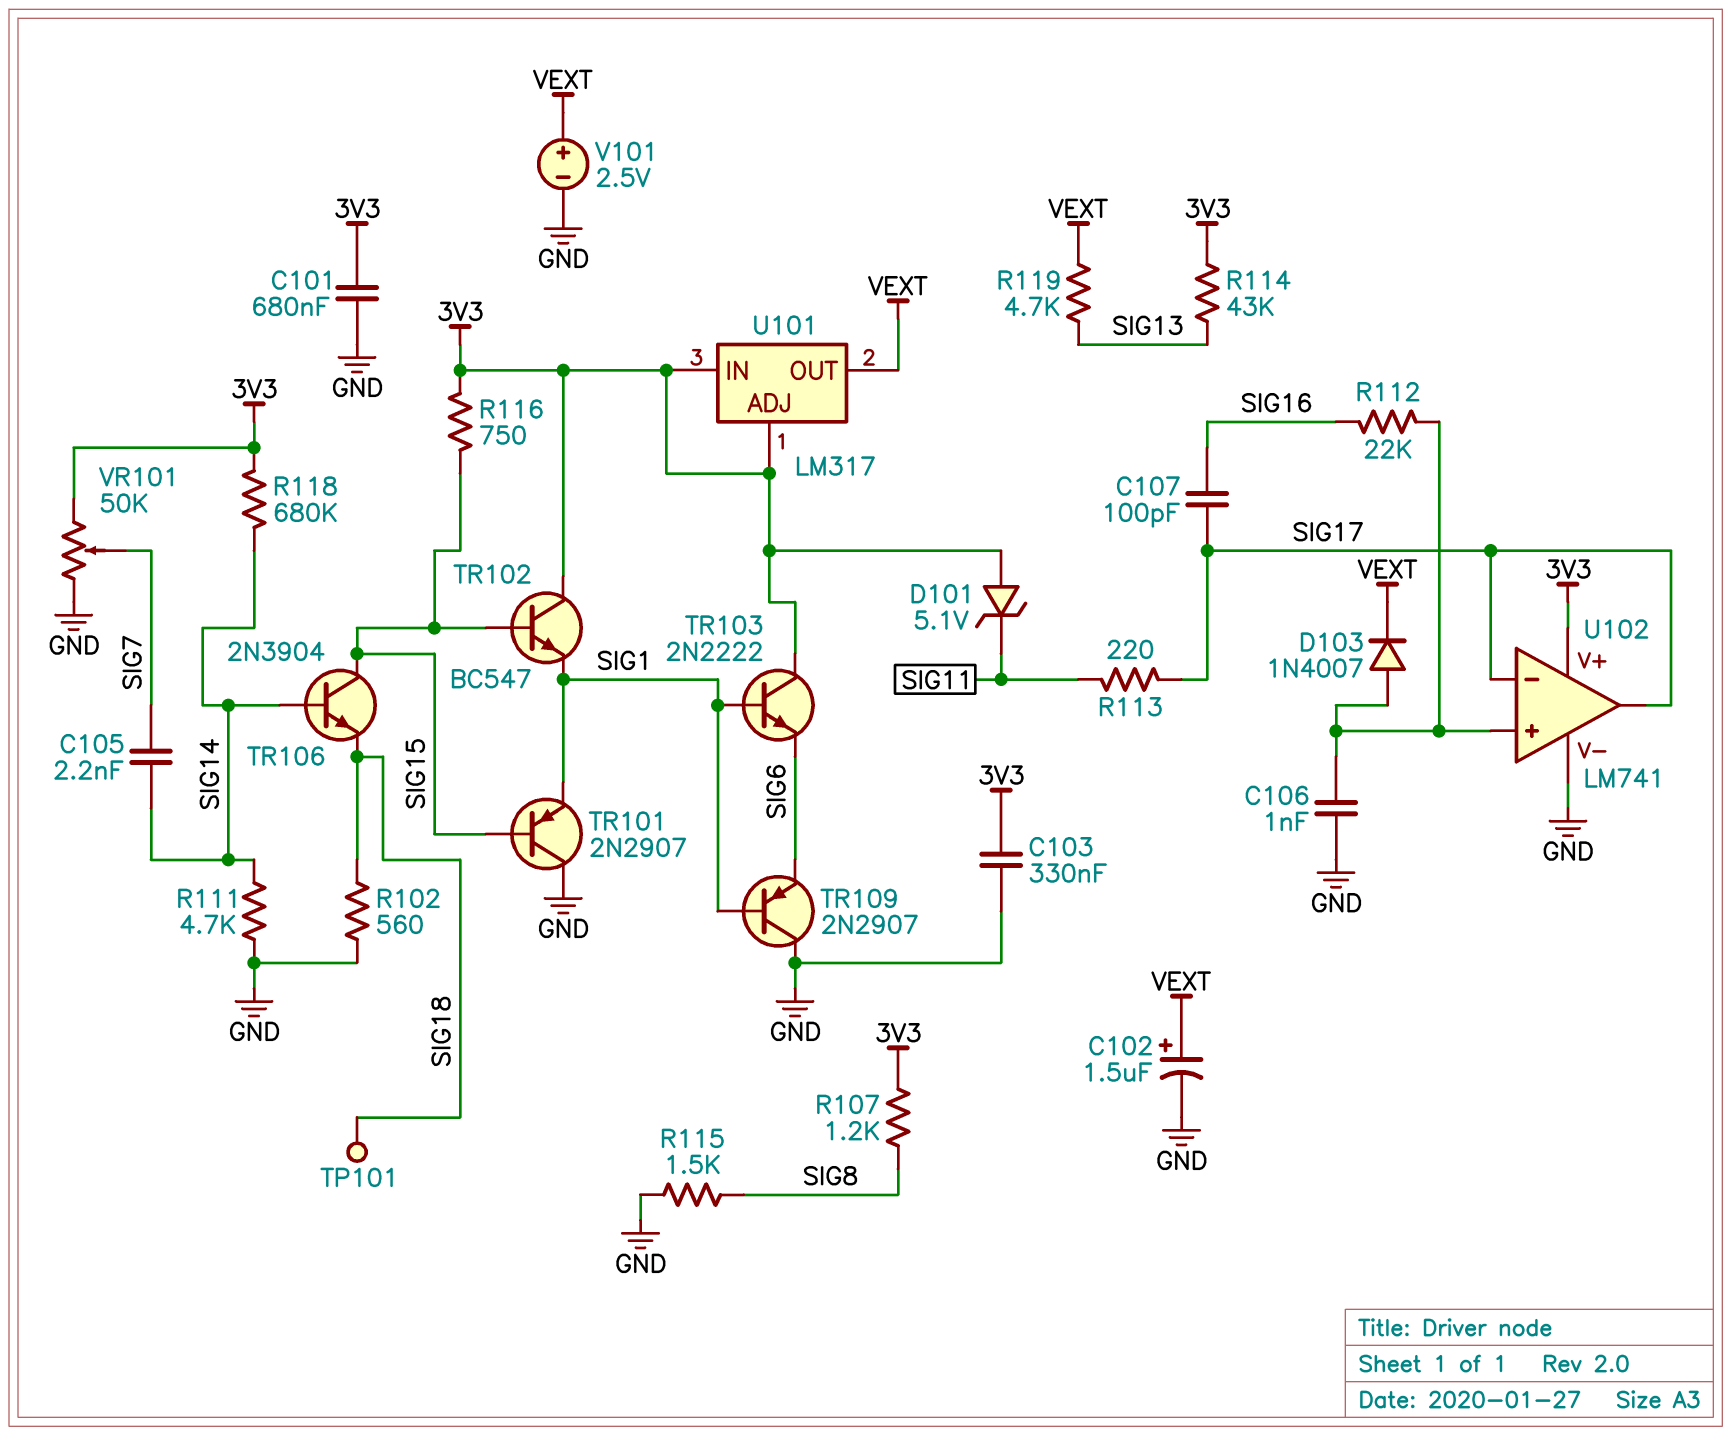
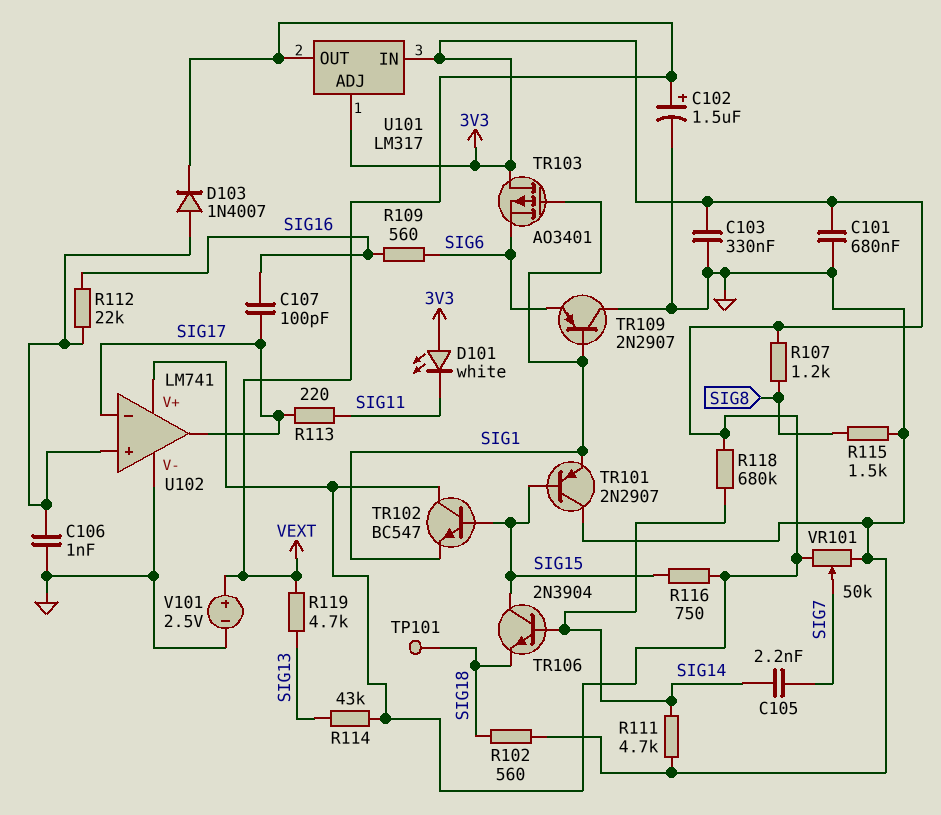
D101: zener 5.1V (A 3V3, K SIG11) -> LED white (A 3V3, K SIG11)
R109: none -> 560 (SIG6, SIG16)
TR103: NPN 2N2222 (B SIG1, C 3V3, E SIG6) -> PMOS AO3401 (G SIG1, D 3V3, S SIG6)

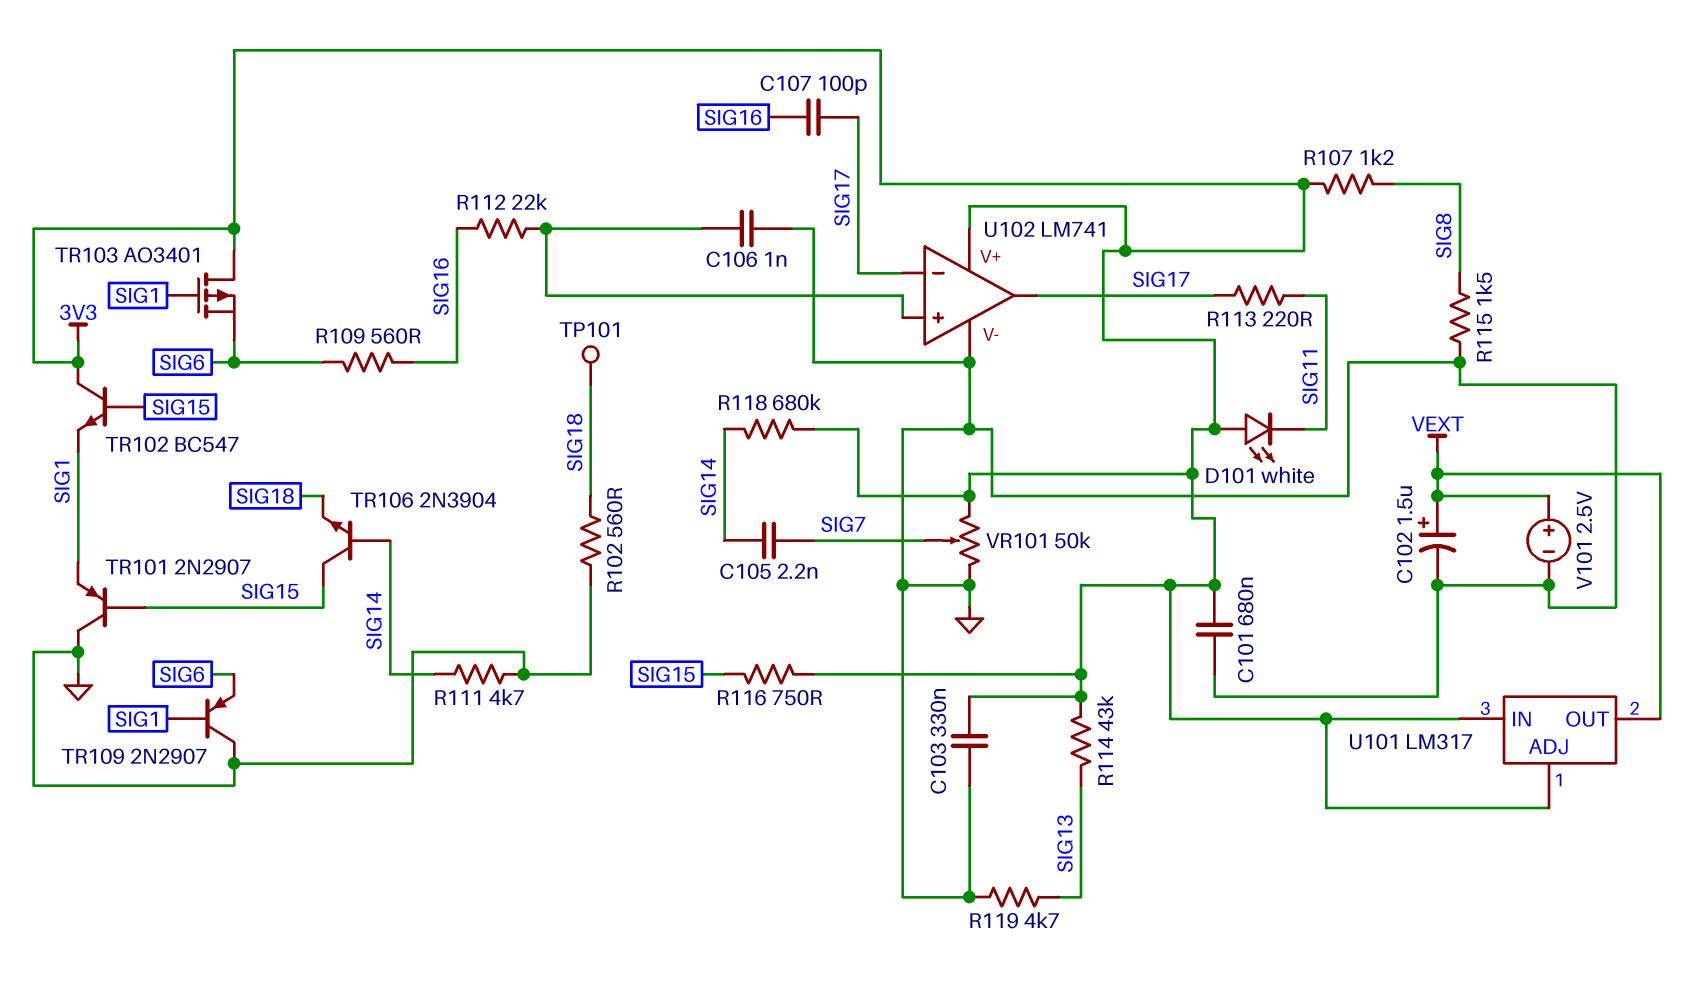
D103: diode 1N4007 (A U102/in+, K VEXT) -> none
R119: 4.7k (SIG13, VEXT) -> 4.7k (GND, SIG13)

